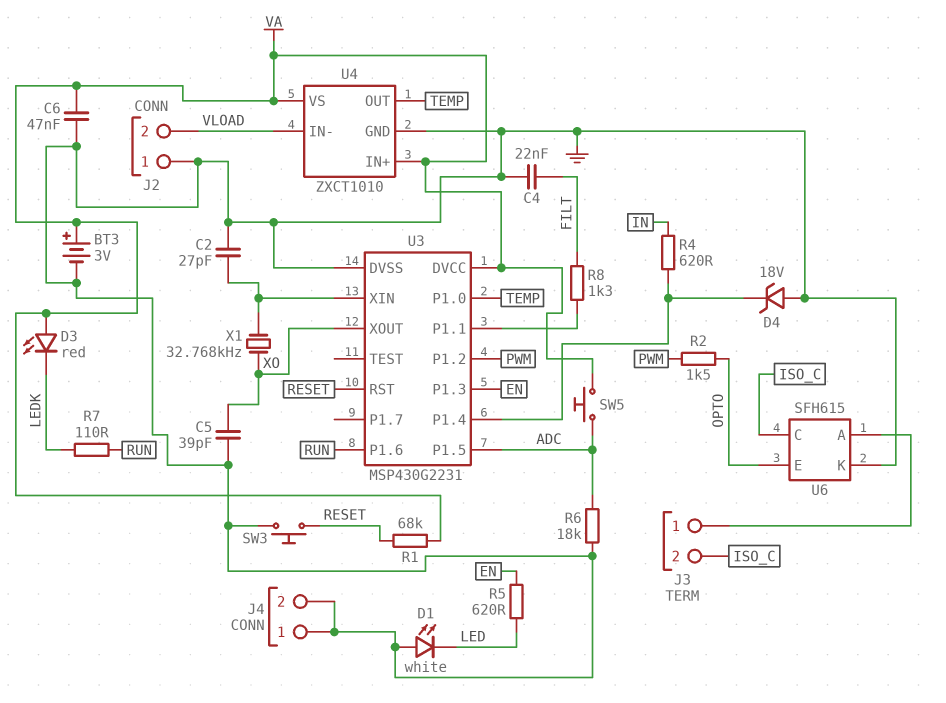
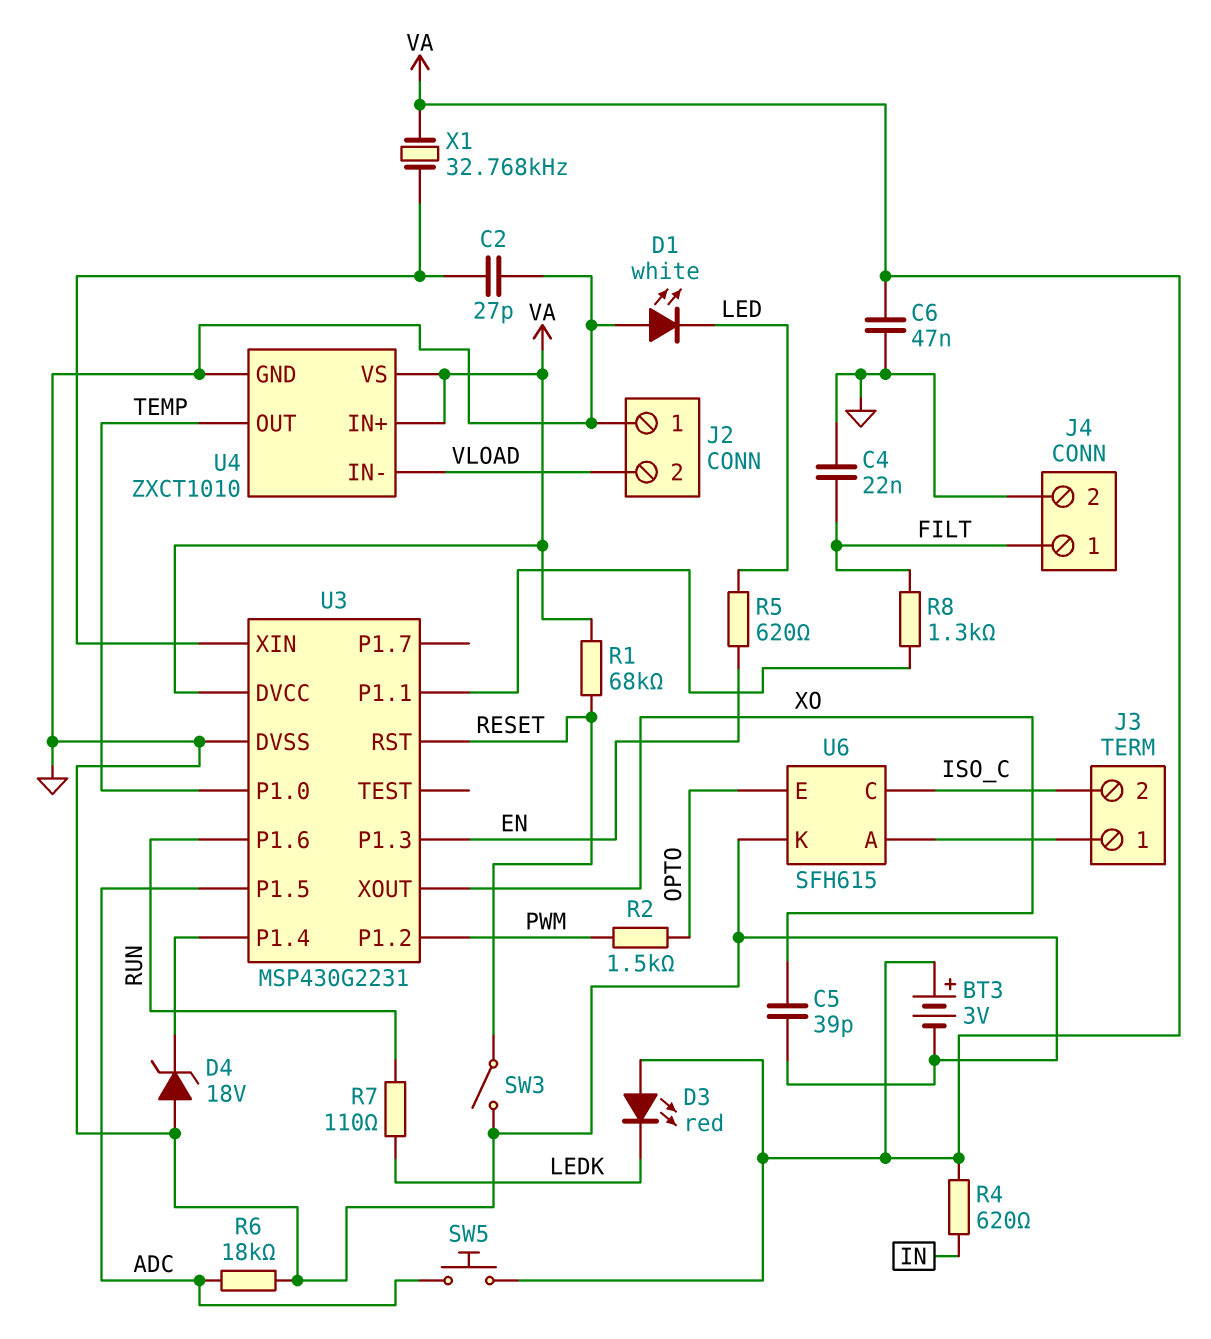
J4 pin 1: GND -> FILT
R4: 620 (IN, U3/P1.4) -> 620 (IN, VA)
SW3: button (GND, RESET) -> switch (GND, RESET)
X1: 32.768kHz (U3/XIN, XO) -> 32.768kHz (U3/XIN, VA)

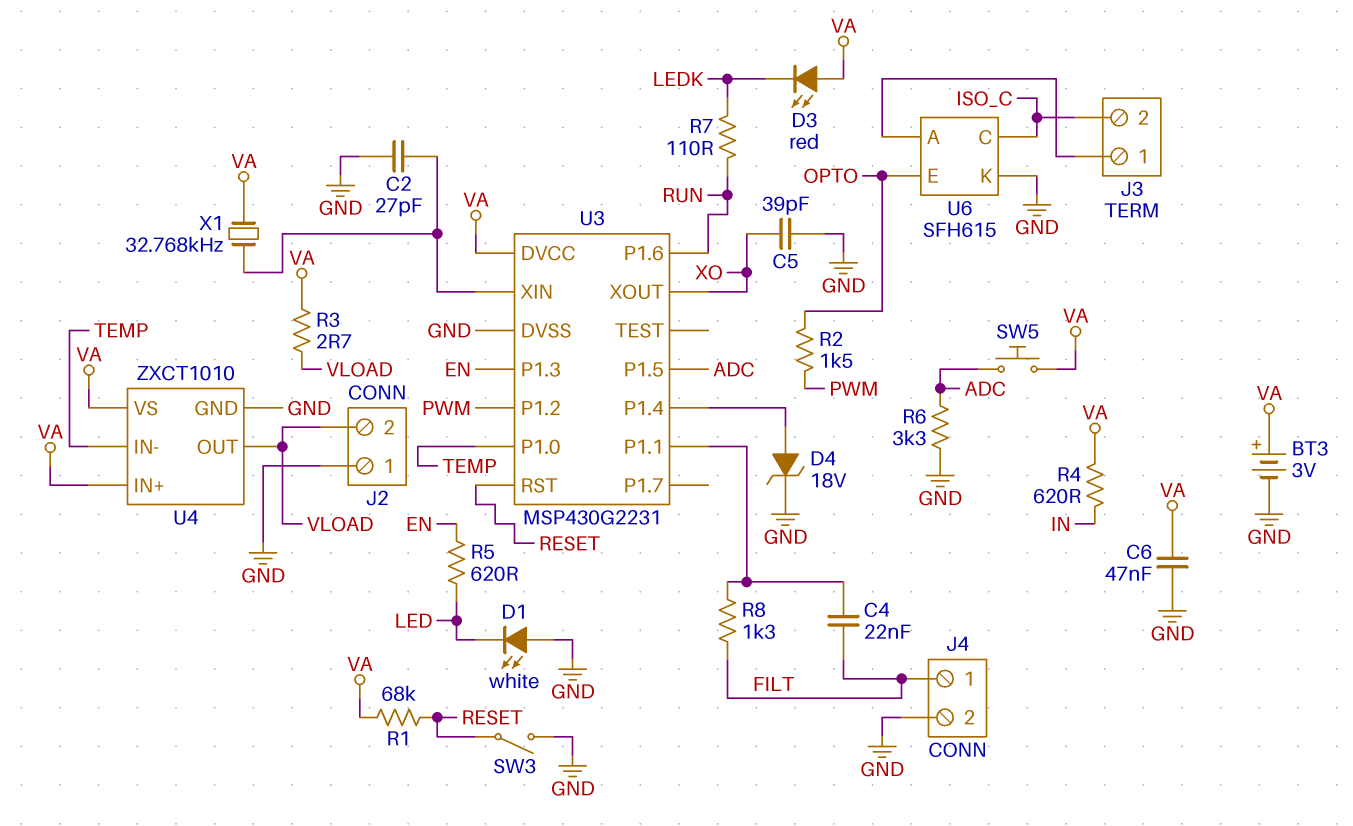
C4: 22nF (FILT, GND) -> 22nF (FILT, U3/P1.1)
D4: zener 18V (A GND, K U3/P1.4) -> zener 18V (A U3/P1.4, K GND)
R3: none -> 2.7 (VA, VLOAD)
R6: 18k (ADC, GND) -> 3.3k (ADC, GND)
U4 pin IN-: VLOAD -> TEMP
U4 pin OUT: TEMP -> VLOAD

